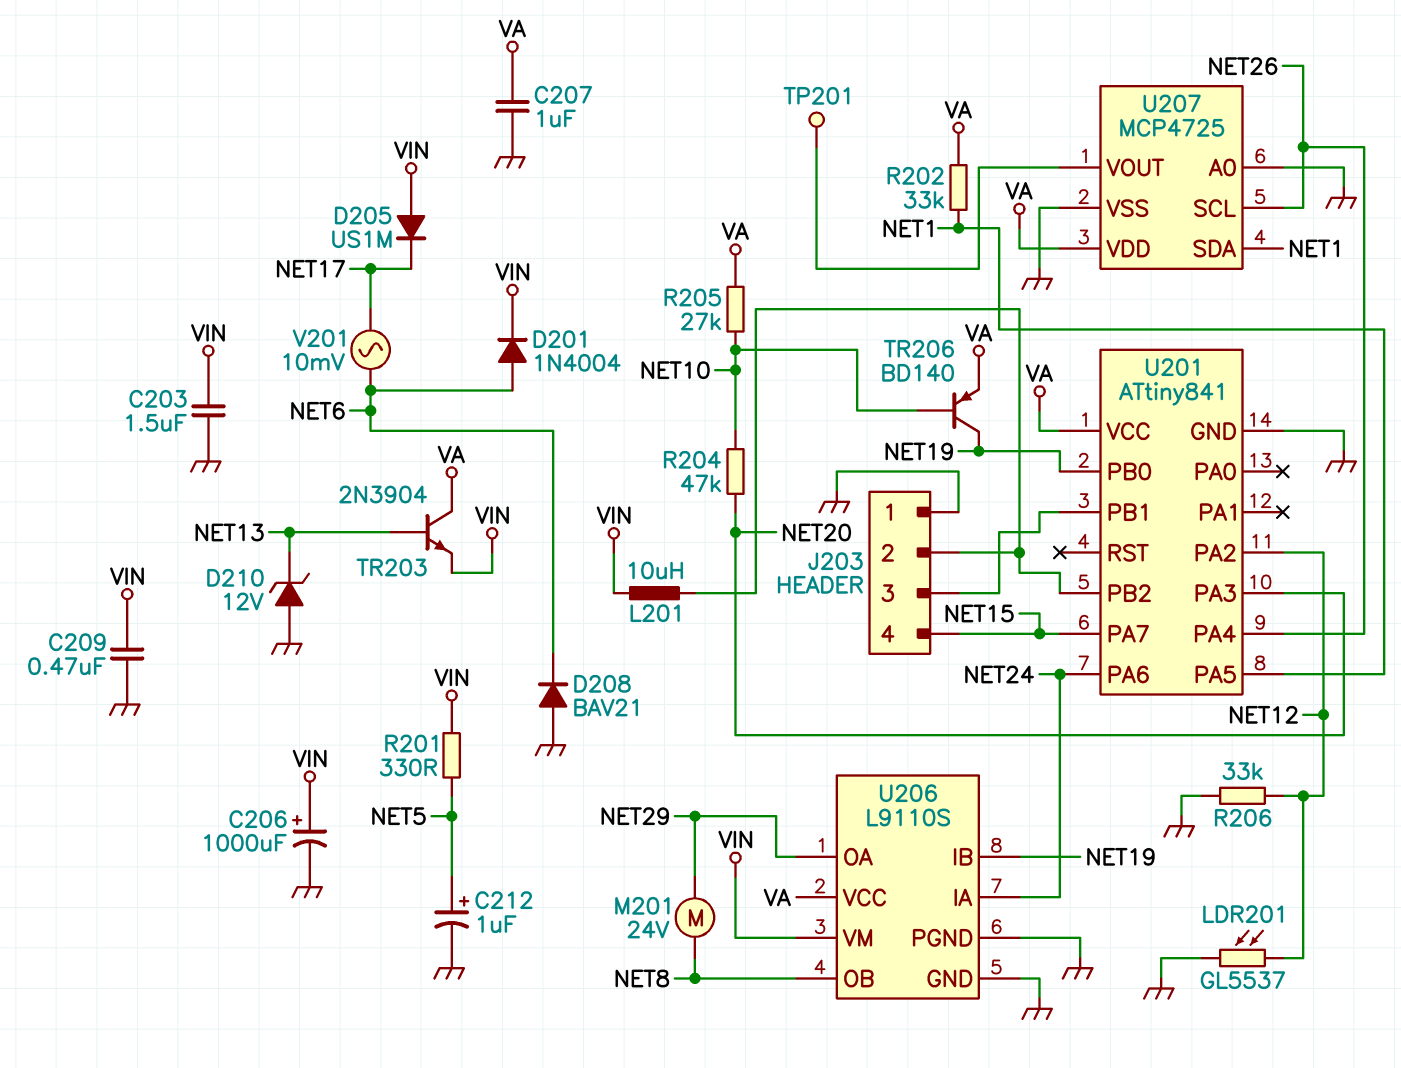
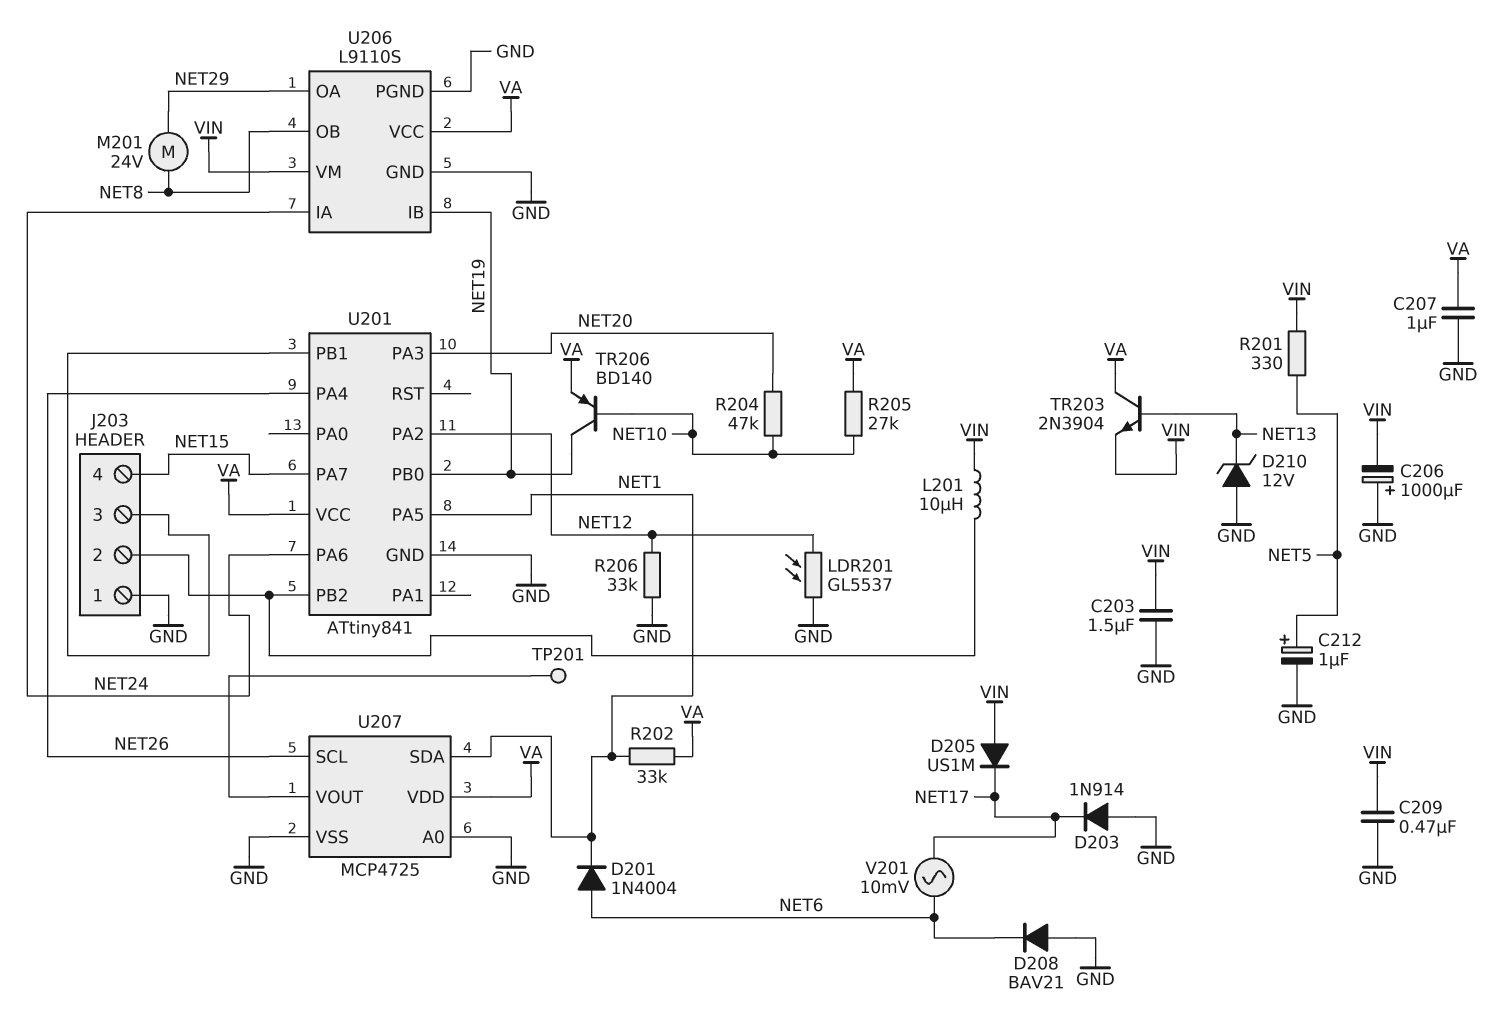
C206: 1000uF (plus VIN, minus GND) -> 1000uF (plus GND, minus VIN)
D201: diode 1N4004 (A NET6, K VIN) -> diode 1N4004 (A NET6, K NET1)
D203: none -> diode 1N914 (A GND, K NET17)

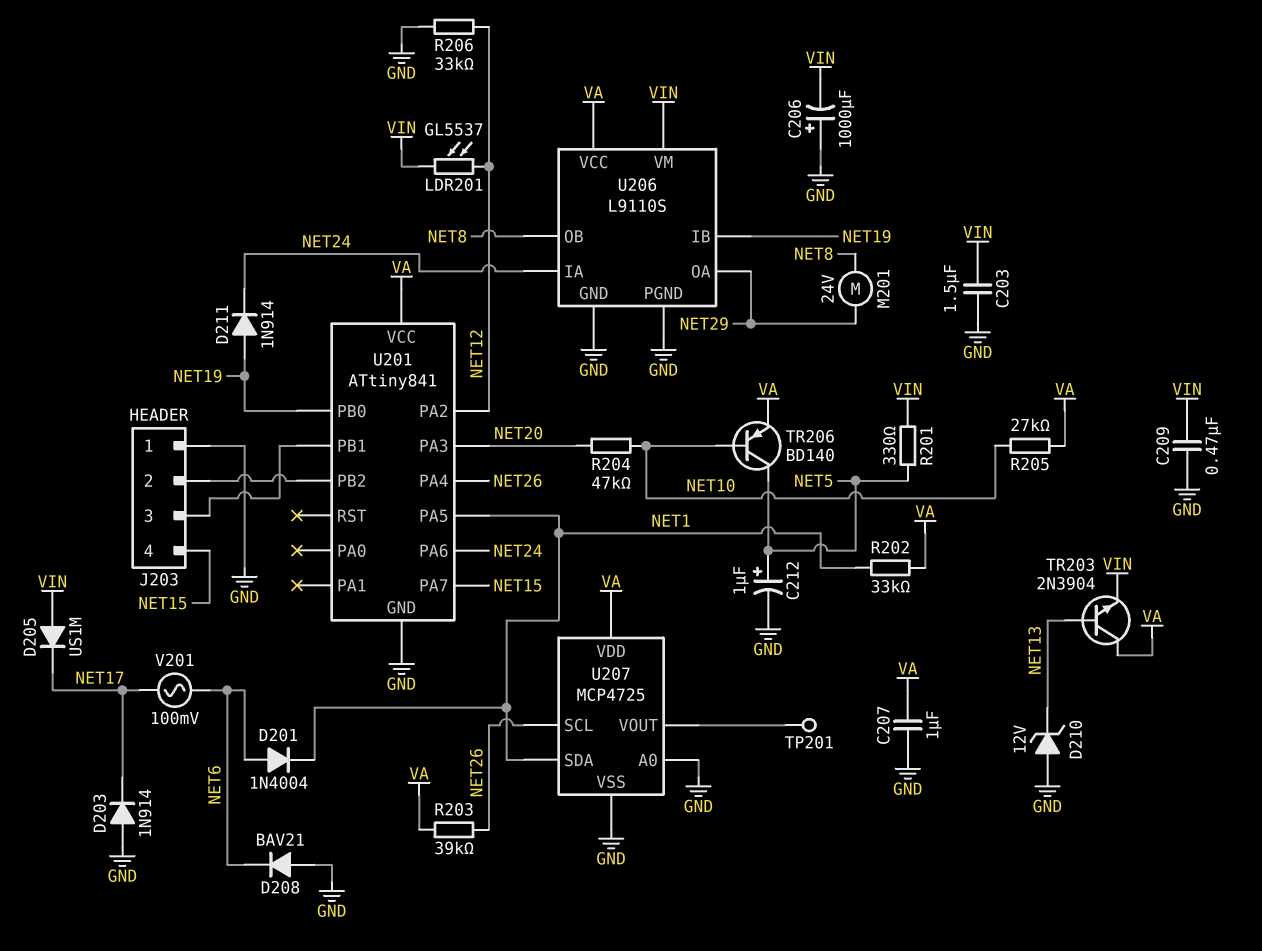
D211: none -> diode 1N914 (A NET19, K NET24)
L201: 10uH (J203/2, VIN) -> none
LDR201: GL5537 (GND, NET12) -> GL5537 (NET12, VIN)
R203: none -> 39k (NET26, VA)
TR206: PNP BD140 (B NET10, C NET19, E VA) -> PNP BD140 (B NET10, C NET5, E VA)
V201: AC 10mV (NET6, NET17) -> AC 100mV (NET6, NET17)

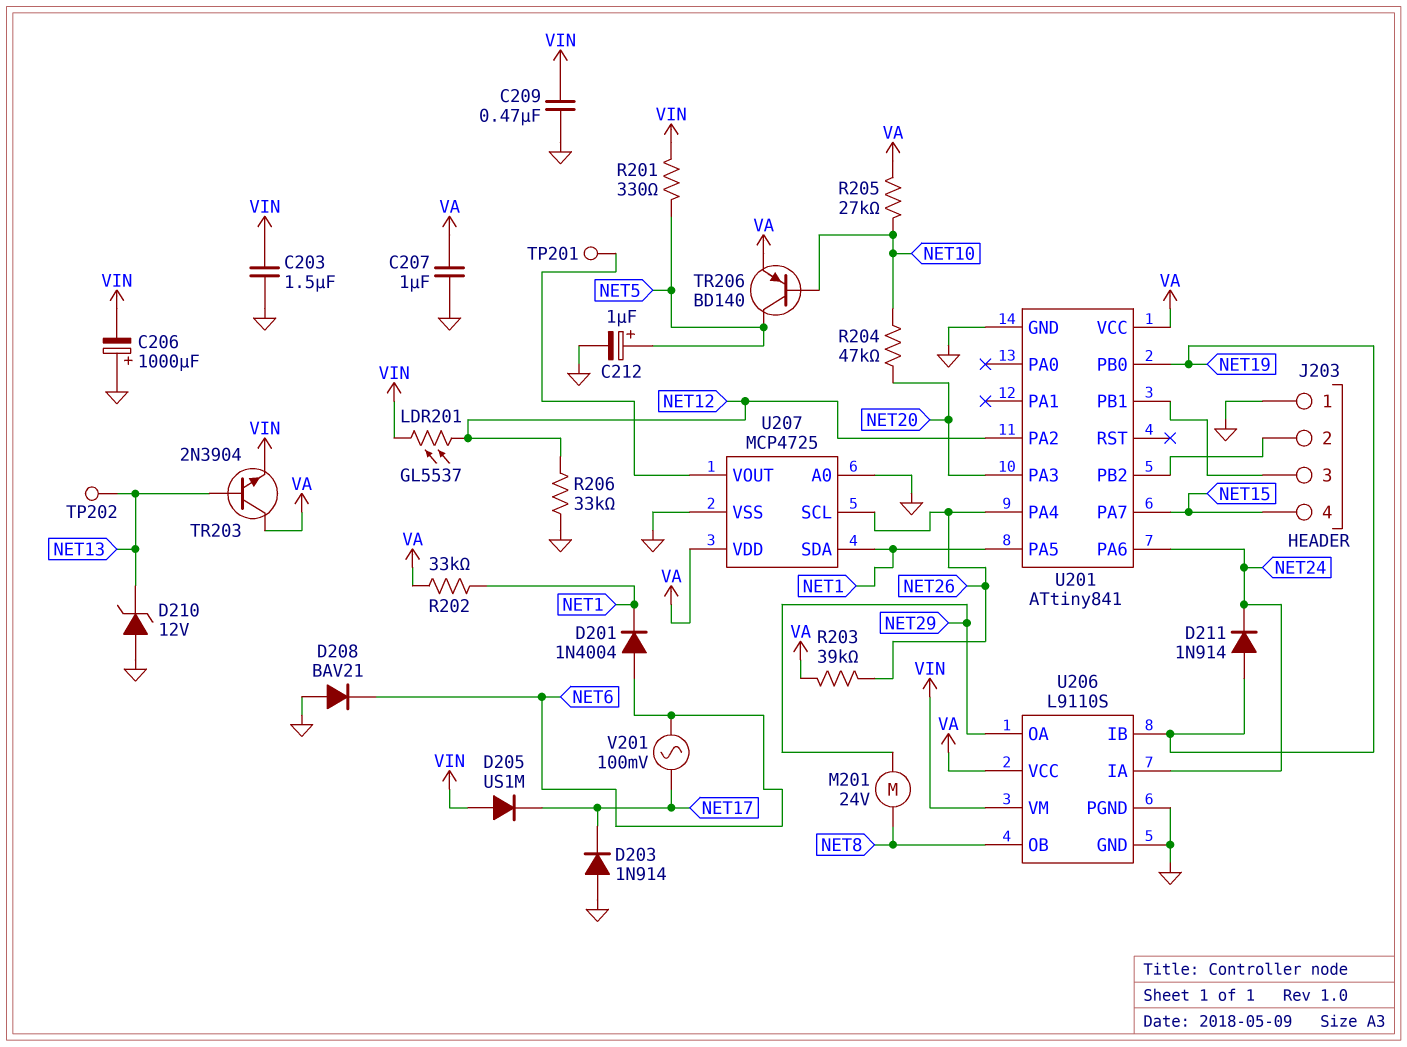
TP202: none -> test point (NET13)

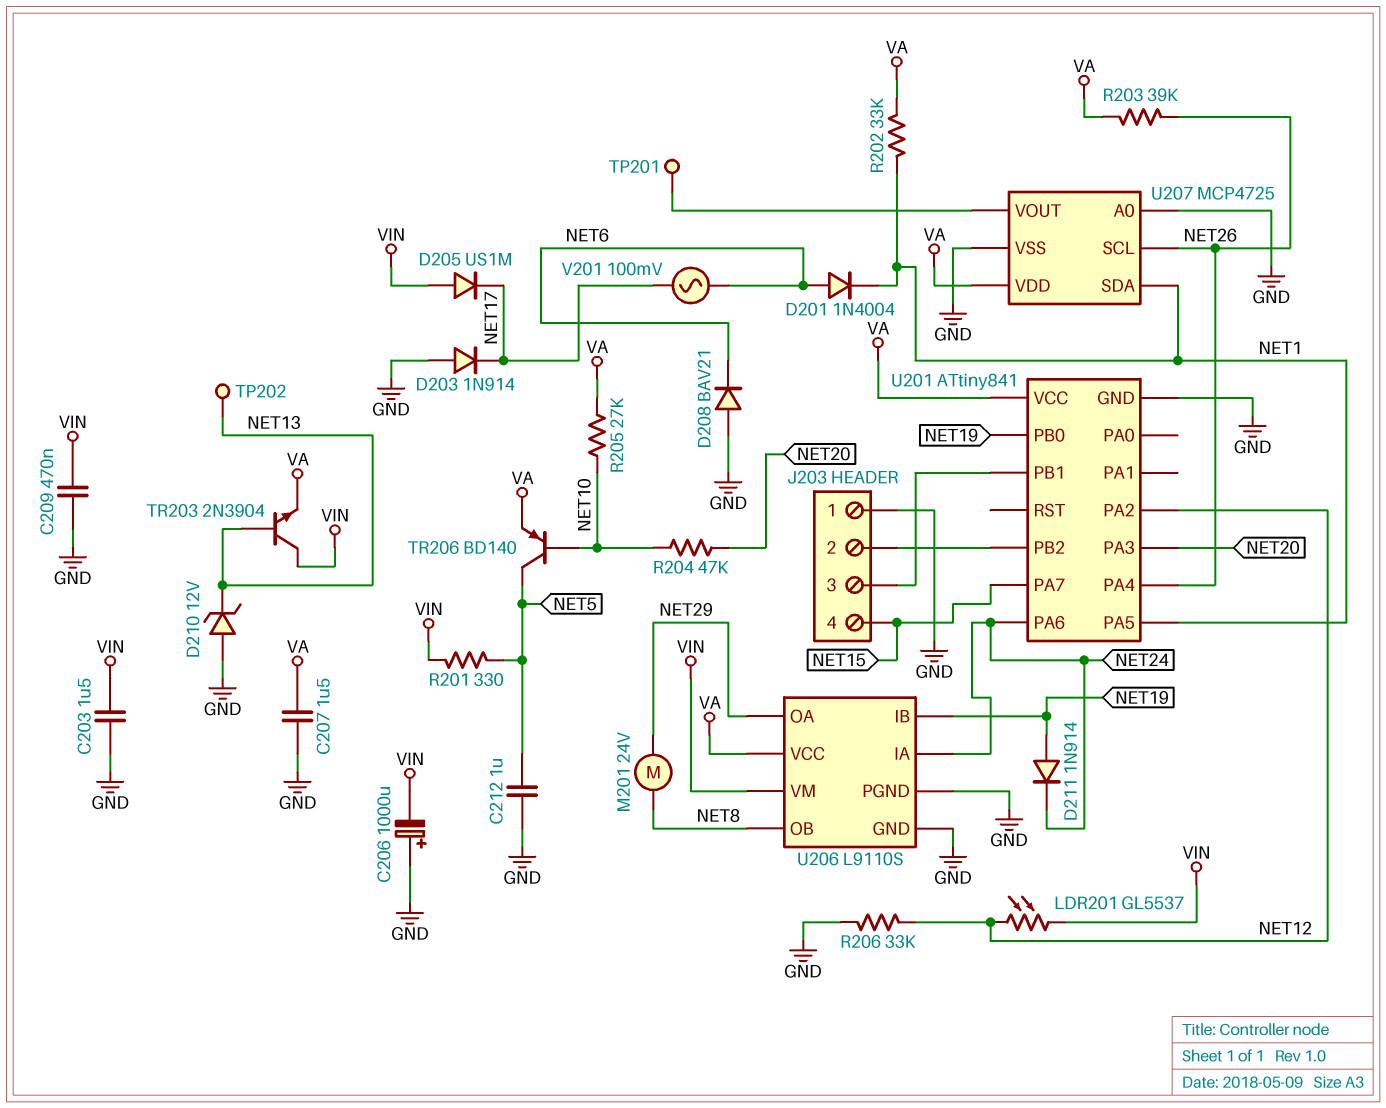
C207: 1uF (GND, VA) -> 1.5uF (GND, VA)
C212: 1uF (plus NET5, minus GND) -> 1uF (GND, NET5)
TR203: NPN 2N3904 (B NET13, C VA, E VIN) -> NPN 2N3904 (B NET13, C VIN, E VA)

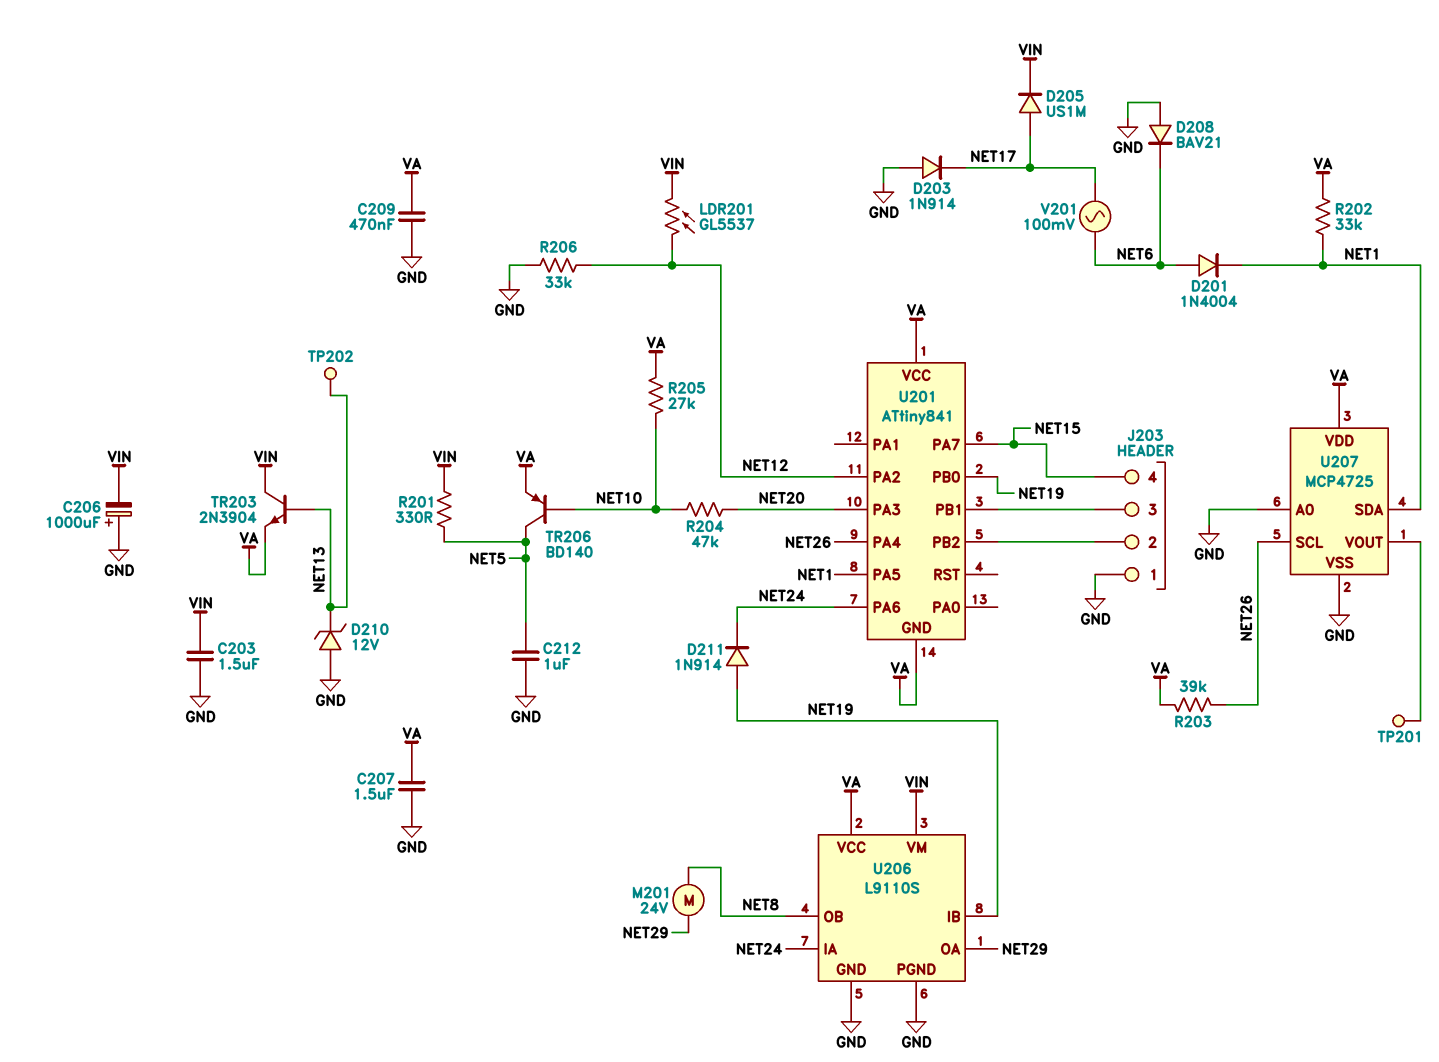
C209: 470nF (GND, VIN) -> 470nF (GND, VA)
D205: diode US1M (A VIN, K NET17) -> diode US1M (A NET17, K VIN)
U201 pin GND: GND -> VA

